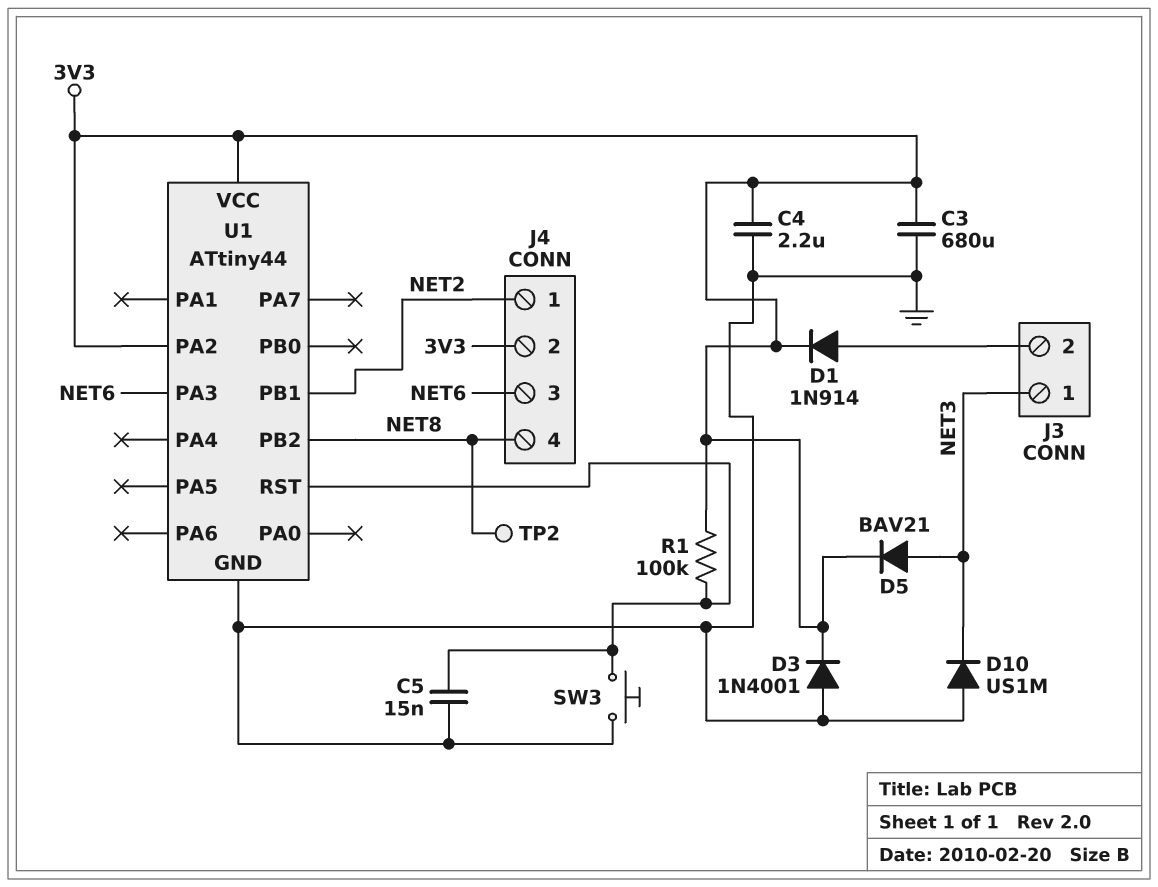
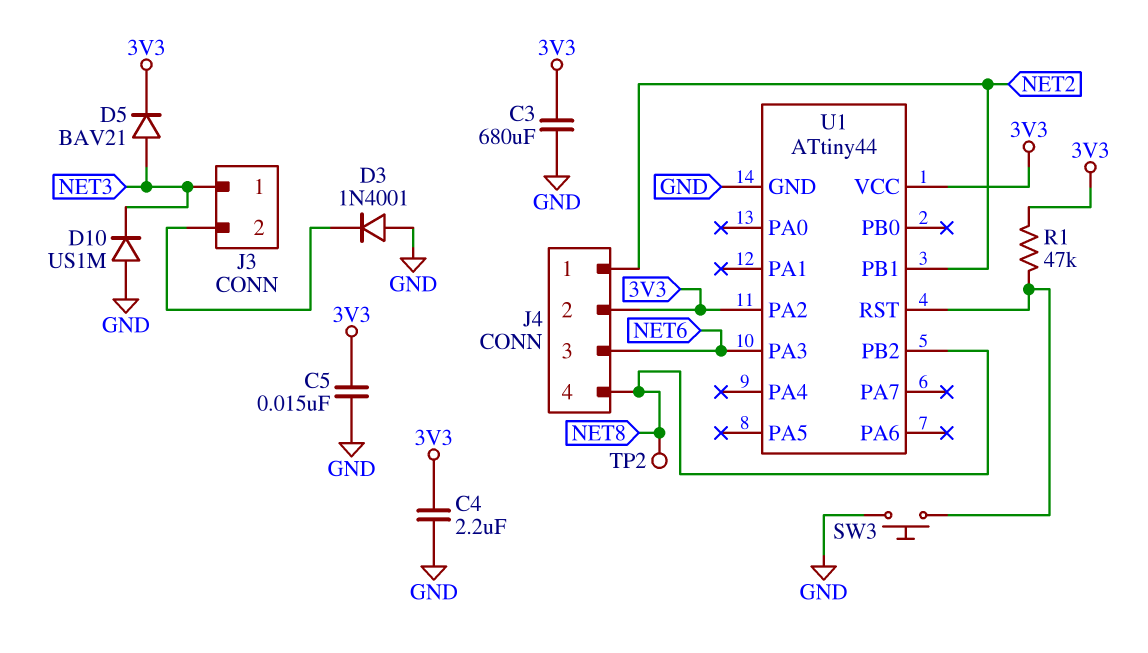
C5: 15nF (GND, U1/RST) -> 15nF (3V3, GND)
D1: diode 1N914 (A J3/2, K 3V3) -> none
D3: diode 1N4001 (A GND, K 3V3) -> diode 1N4001 (A GND, K J3/2)
R1: 100k (3V3, U1/RST) -> 47k (3V3, U1/RST)

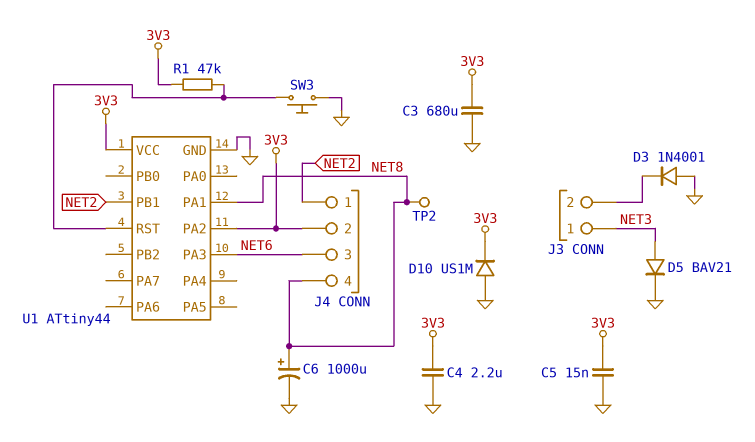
C6: none -> 1000uF (plus NET8, minus GND)
D5: diode BAV21 (A NET3, K 3V3) -> diode BAV21 (A NET3, K GND)
D10: diode US1M (A GND, K NET3) -> diode US1M (A GND, K 3V3)
U1 pin PA1: none -> NET8
U1 pin PB2: NET8 -> none

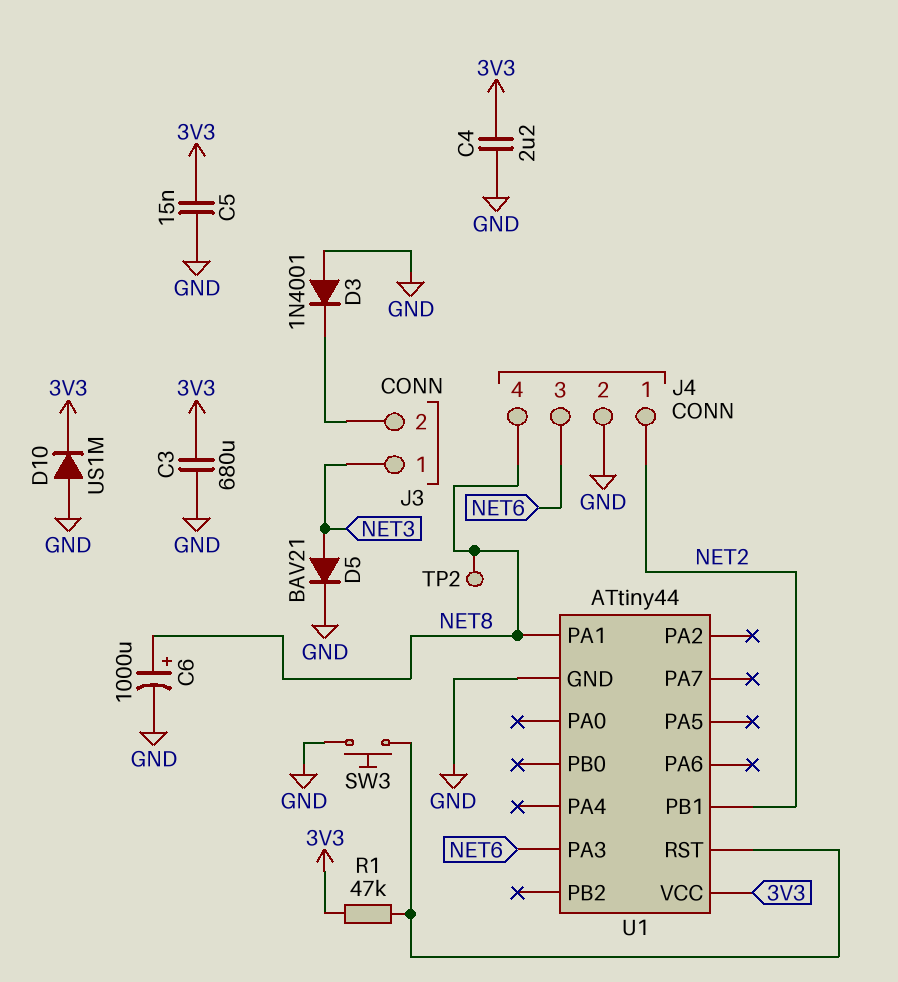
J4 pin 2: 3V3 -> GND
U1 pin PA2: 3V3 -> none

